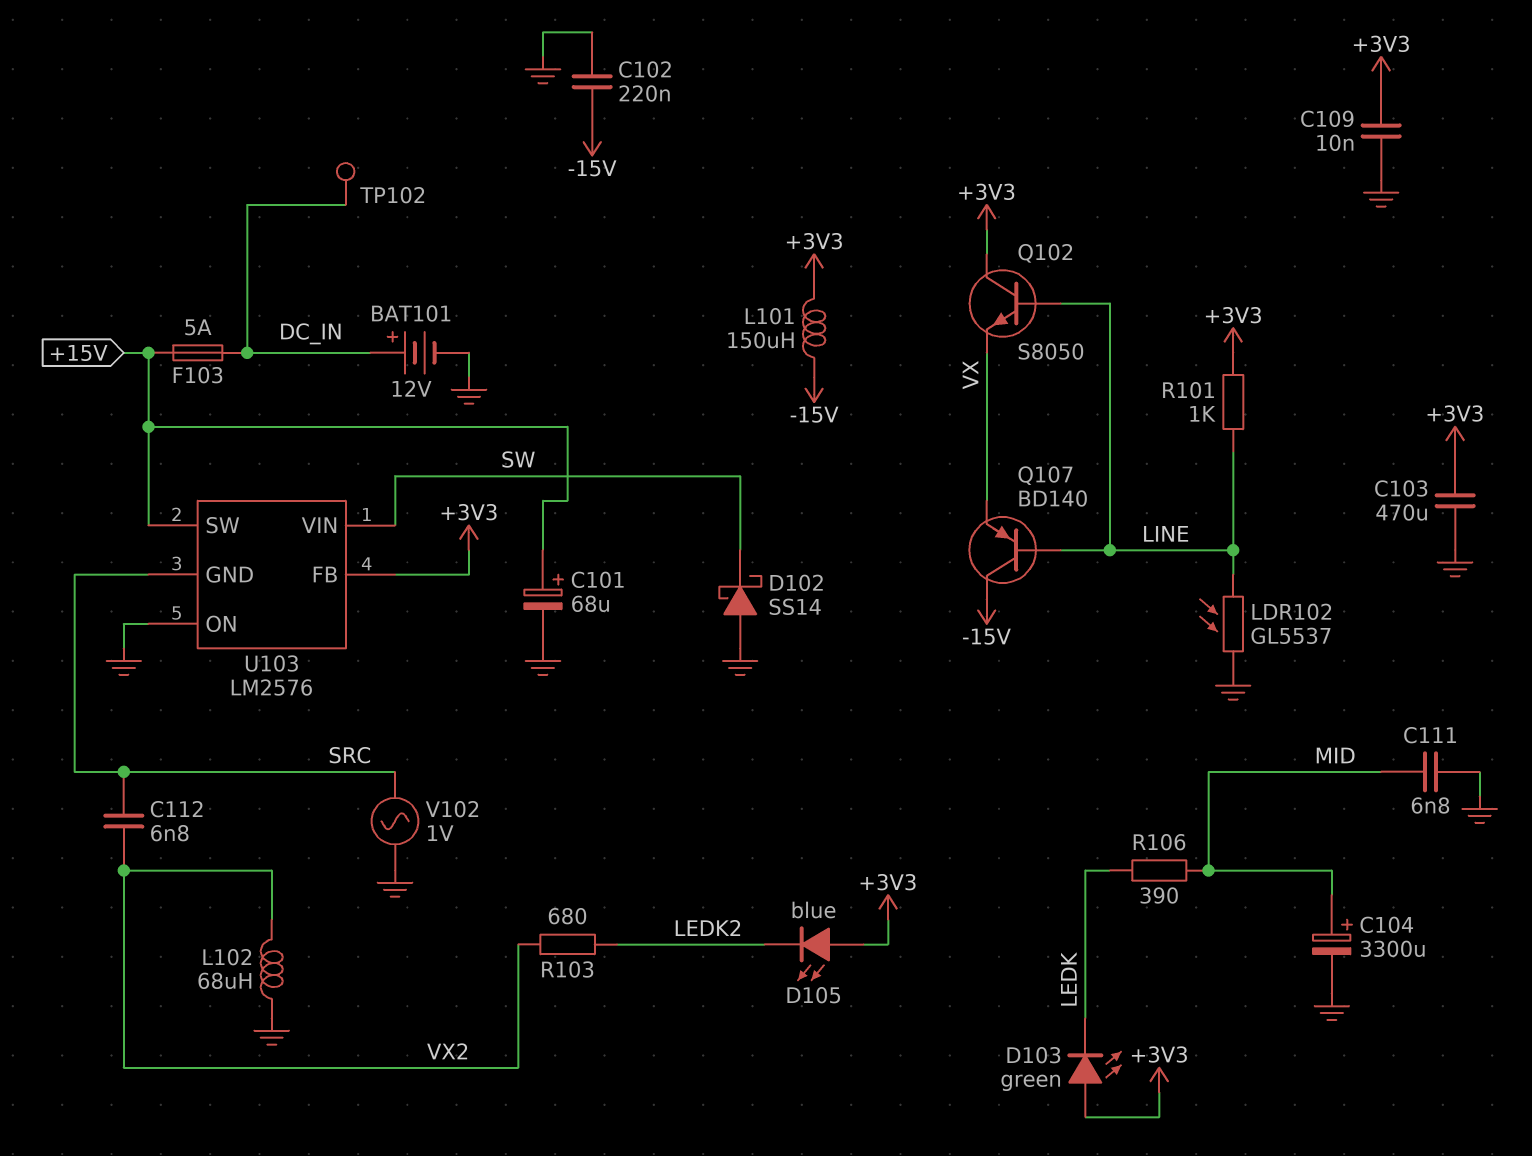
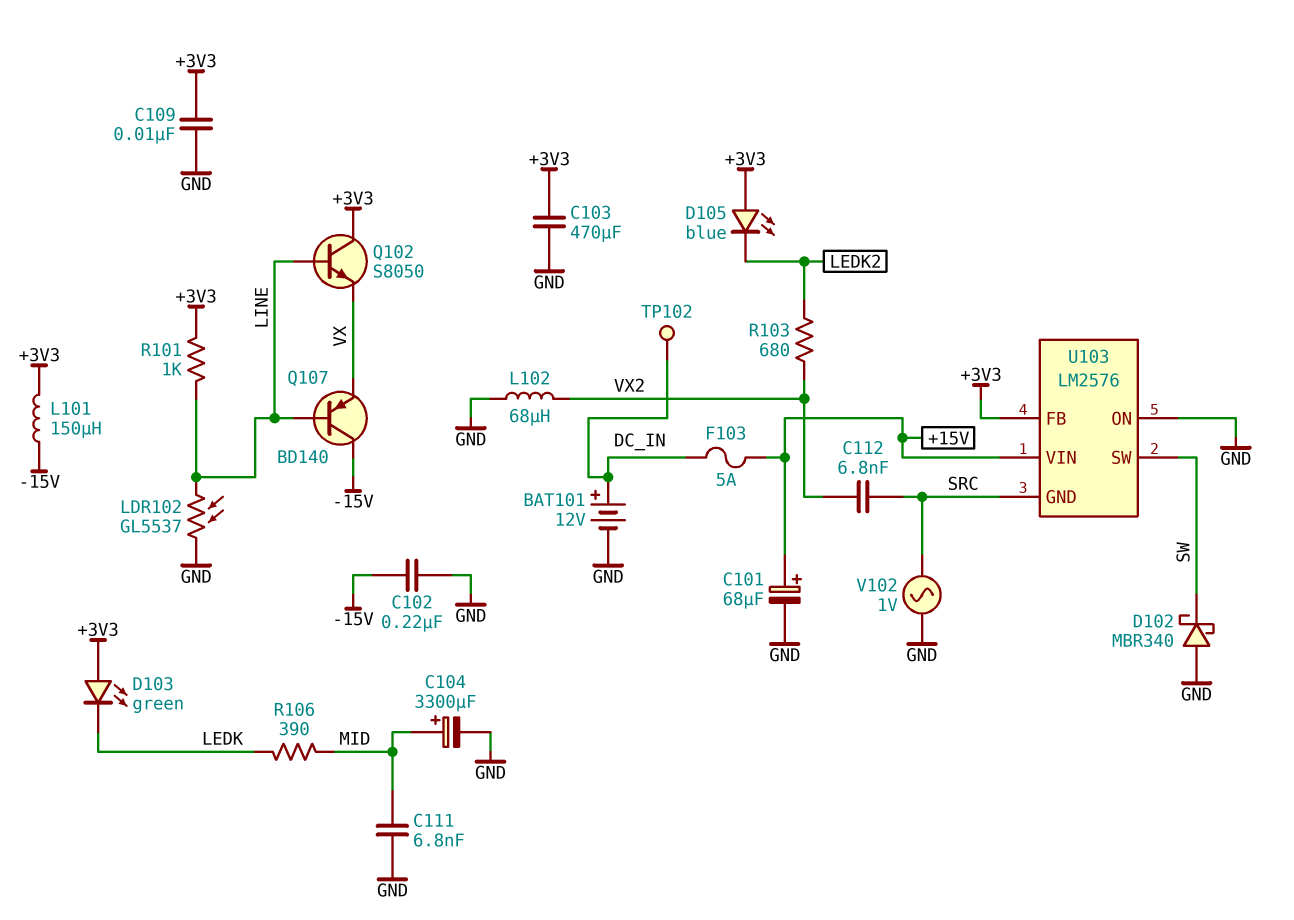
D102: schottky SS14 (A GND, K SW) -> schottky MBR340 (A GND, K SW)
U103 pin SW: +15V -> SW
U103 pin VIN: SW -> +15V

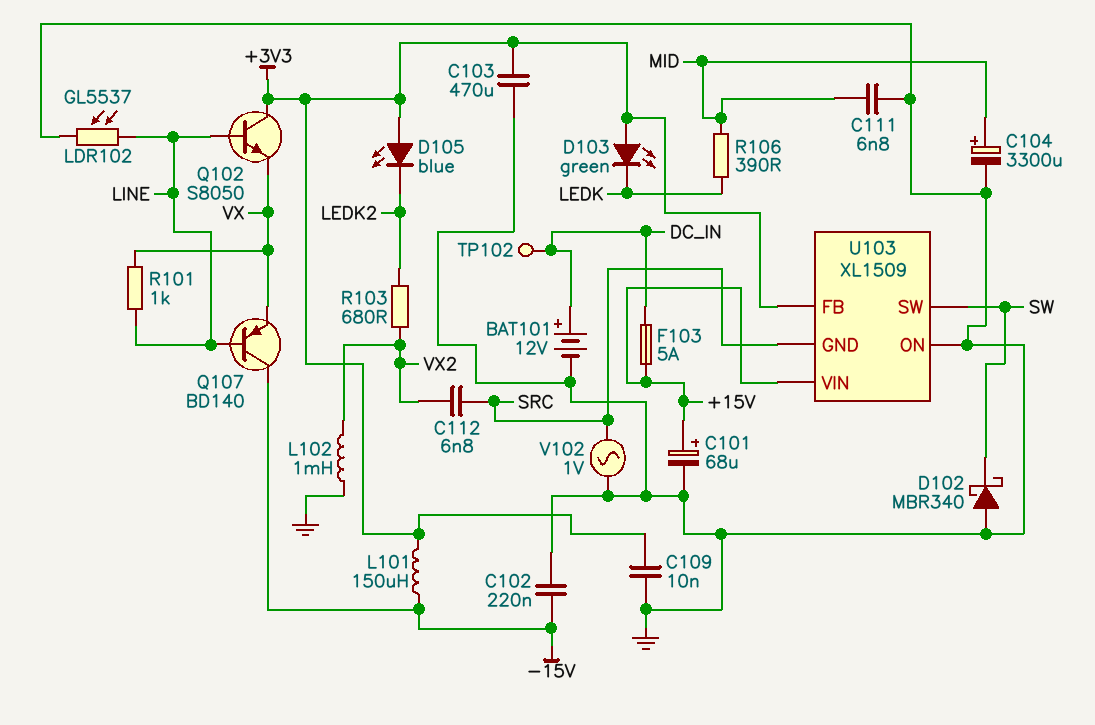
L102: 68uH (GND, VX2) -> 1mH (GND, VX2)
R101: 1k (+3V3, LINE) -> 1k (LINE, VX)
U103: LM2576 -> XL1509

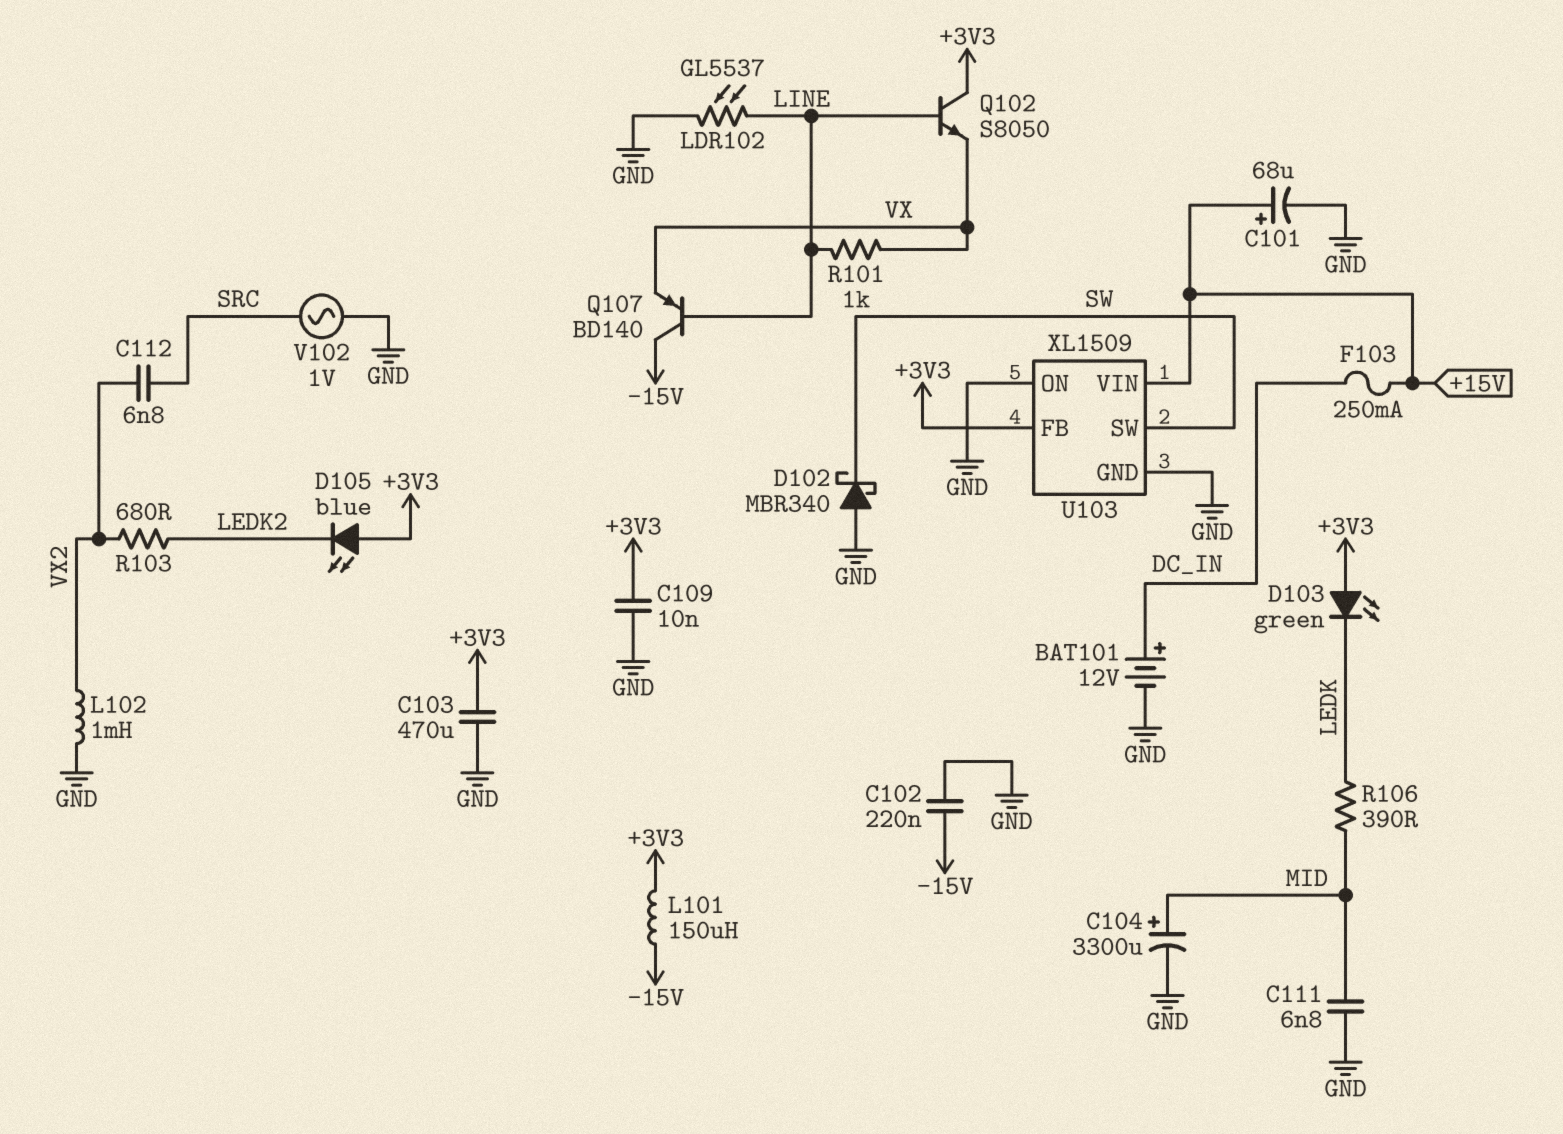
F103: 5A (+15V, DC_IN) -> 250mA (+15V, DC_IN)
TP102: test point (DC_IN) -> none
U103 pin GND: SRC -> GND

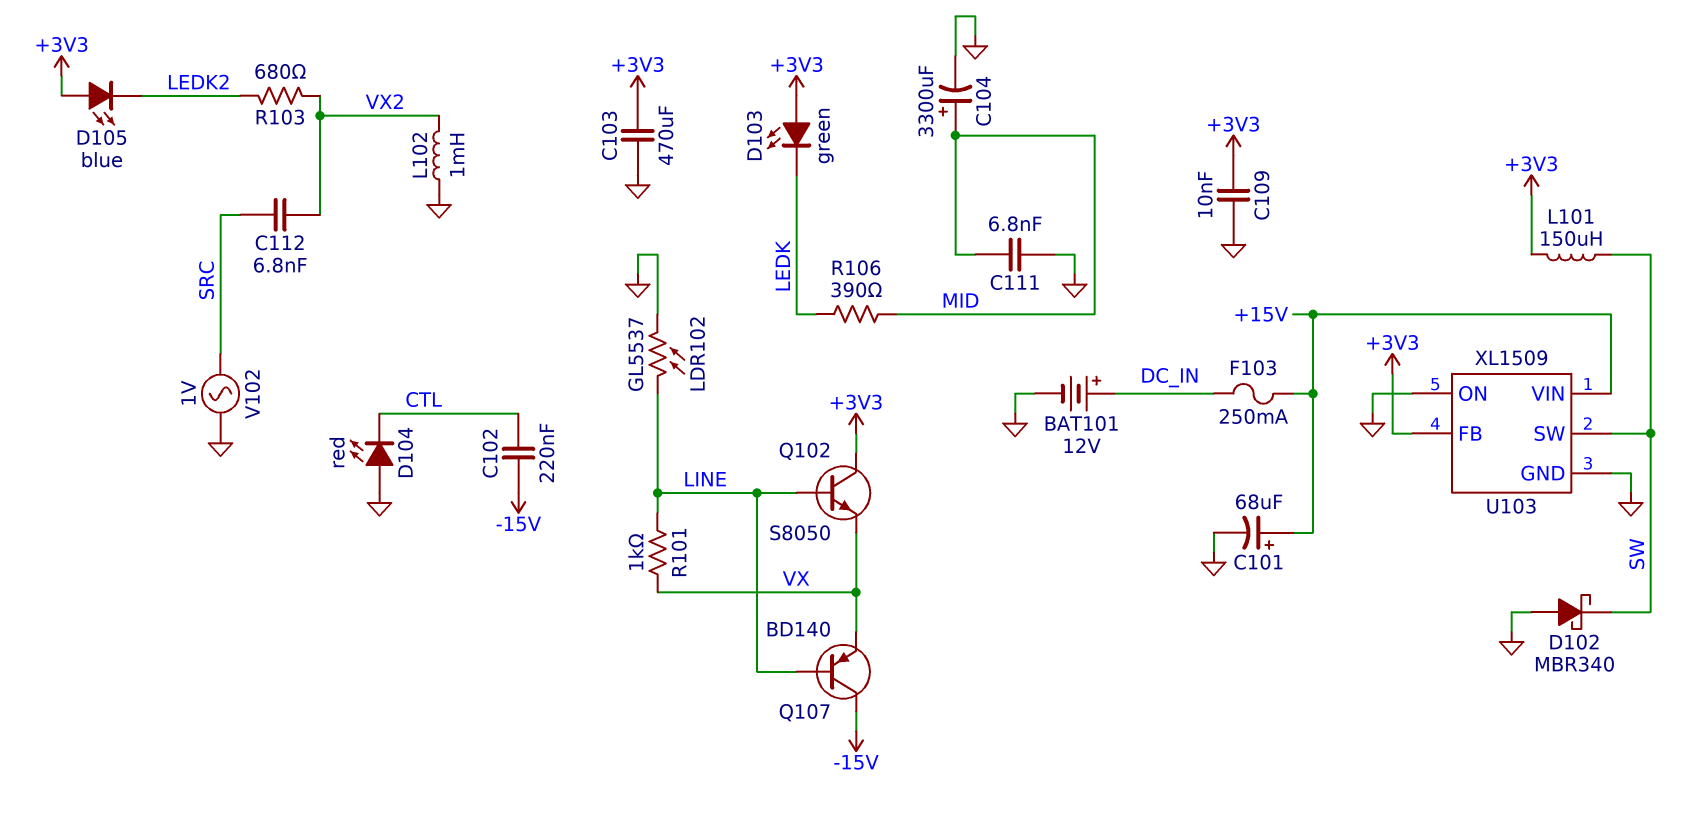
C102: 220nF (-15V, GND) -> 220nF (-15V, CTL)
D104: none -> LED red (A GND, K CTL)
L101: 150uH (+3V3, -15V) -> 150uH (+3V3, SW)

